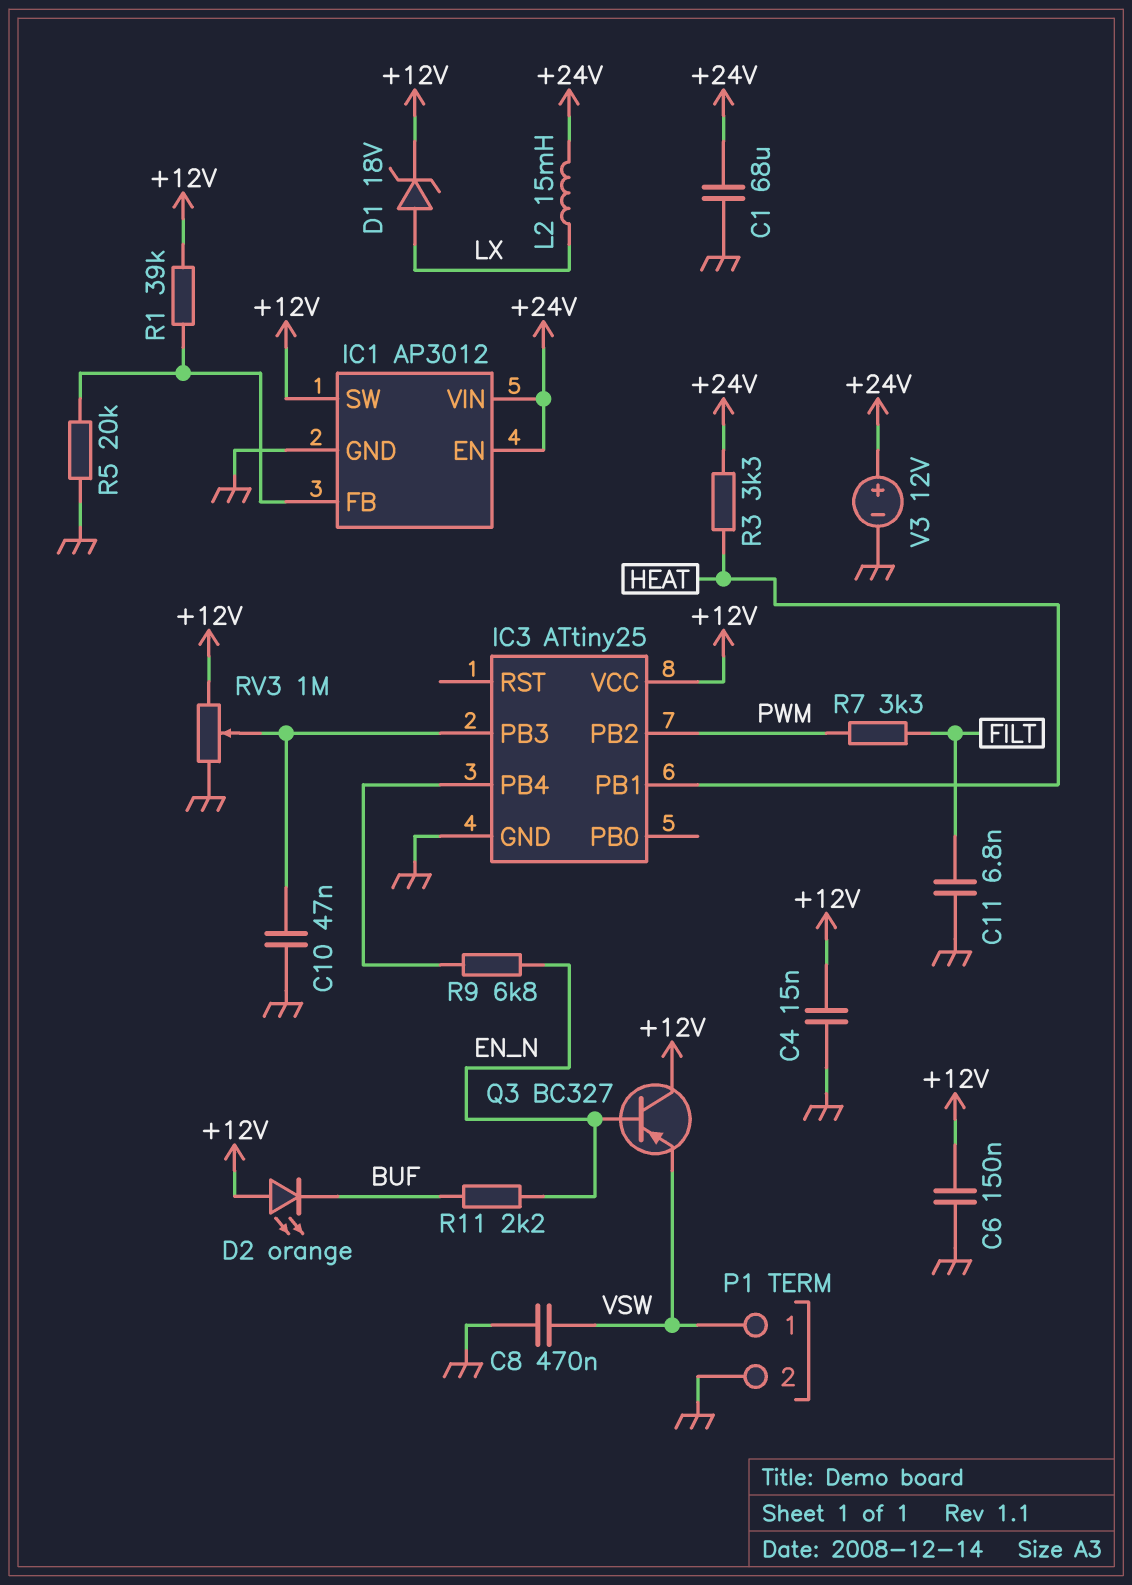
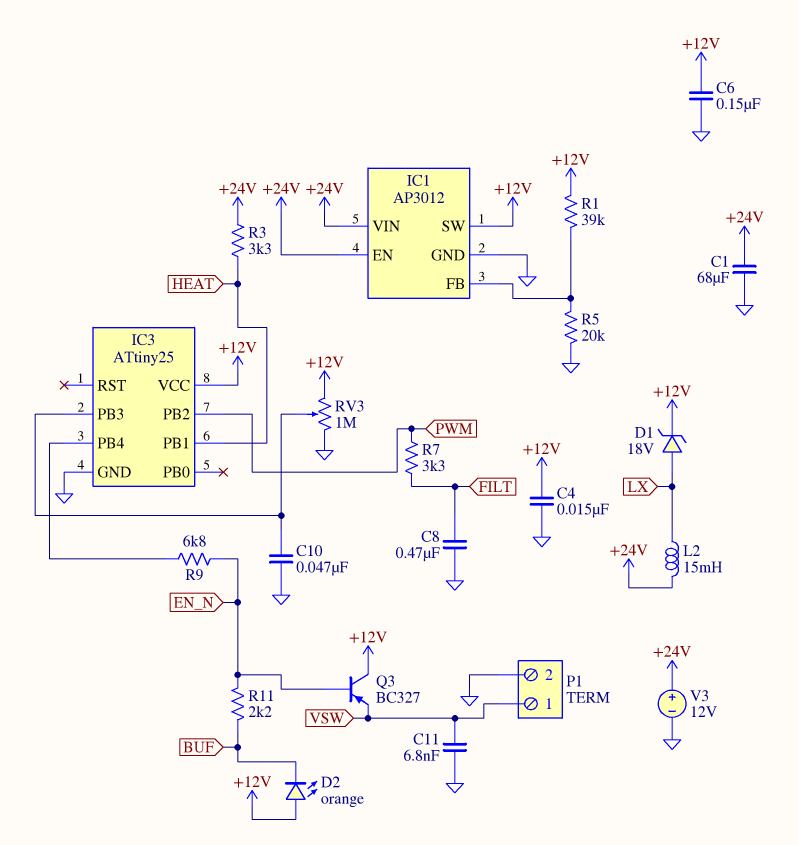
C8: 470nF (GND, VSW) -> 470nF (FILT, GND)
C11: 6.8nF (FILT, GND) -> 6.8nF (GND, VSW)

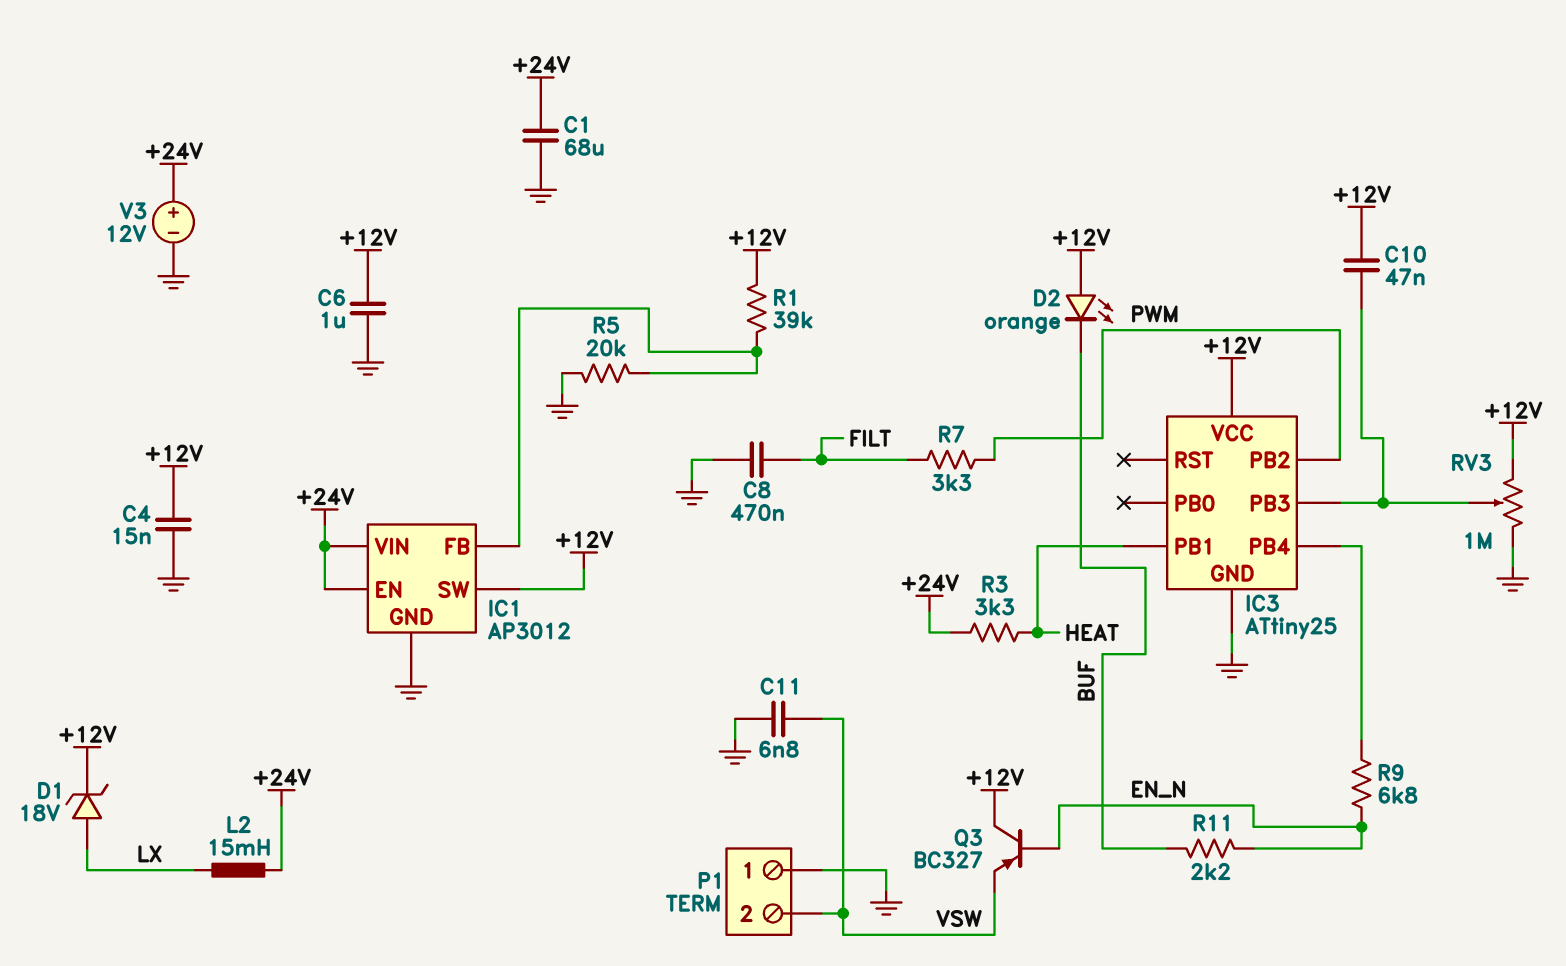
C6: 150nF (+12V, GND) -> 1uF (+12V, GND)
C10: 47nF (GND, IC3/PB3) -> 47nF (+12V, IC3/PB3)
P1 pin 1: VSW -> GND
P1 pin 2: GND -> VSW

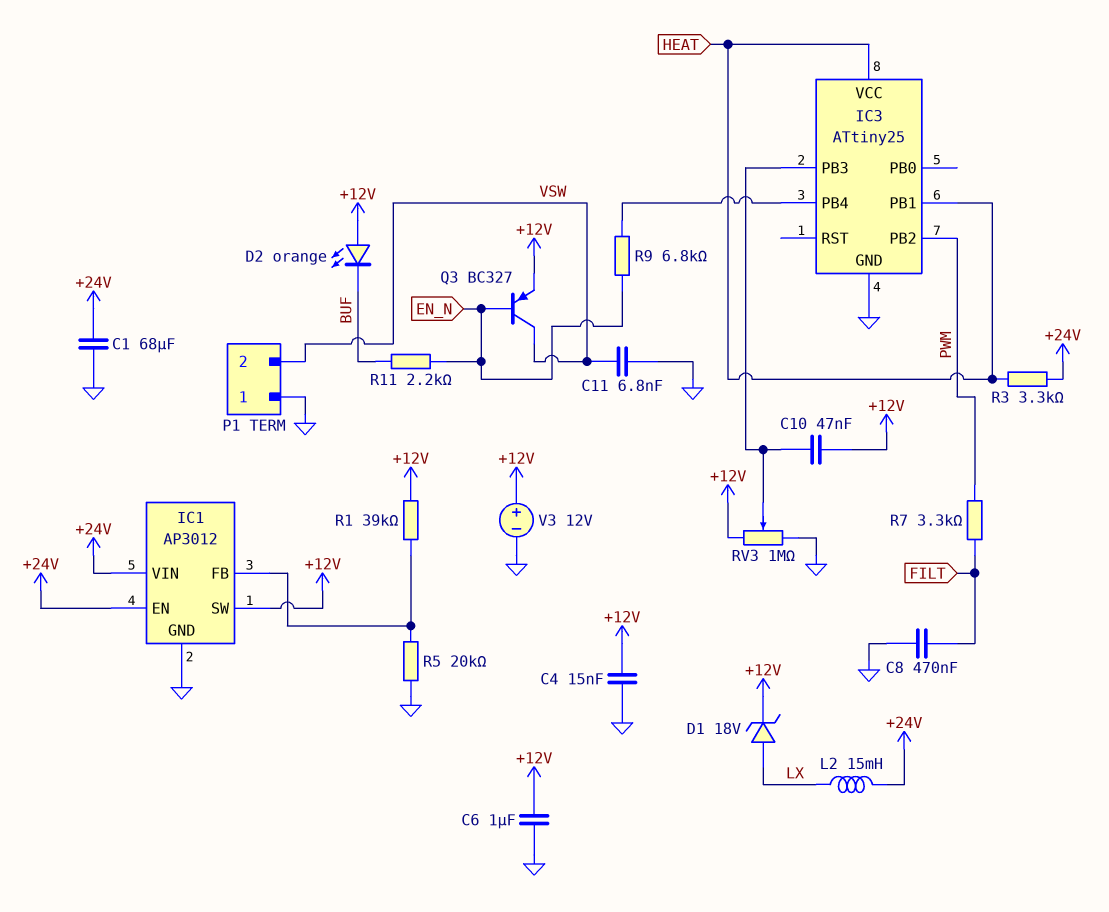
IC3 pin VCC: +12V -> HEAT
Q3: PNP BC327 (B EN_N, C +12V, E VSW) -> PNP BC327 (B EN_N, C VSW, E +12V)
V3: 12V (plus +24V, minus GND) -> 12V (plus +12V, minus GND)

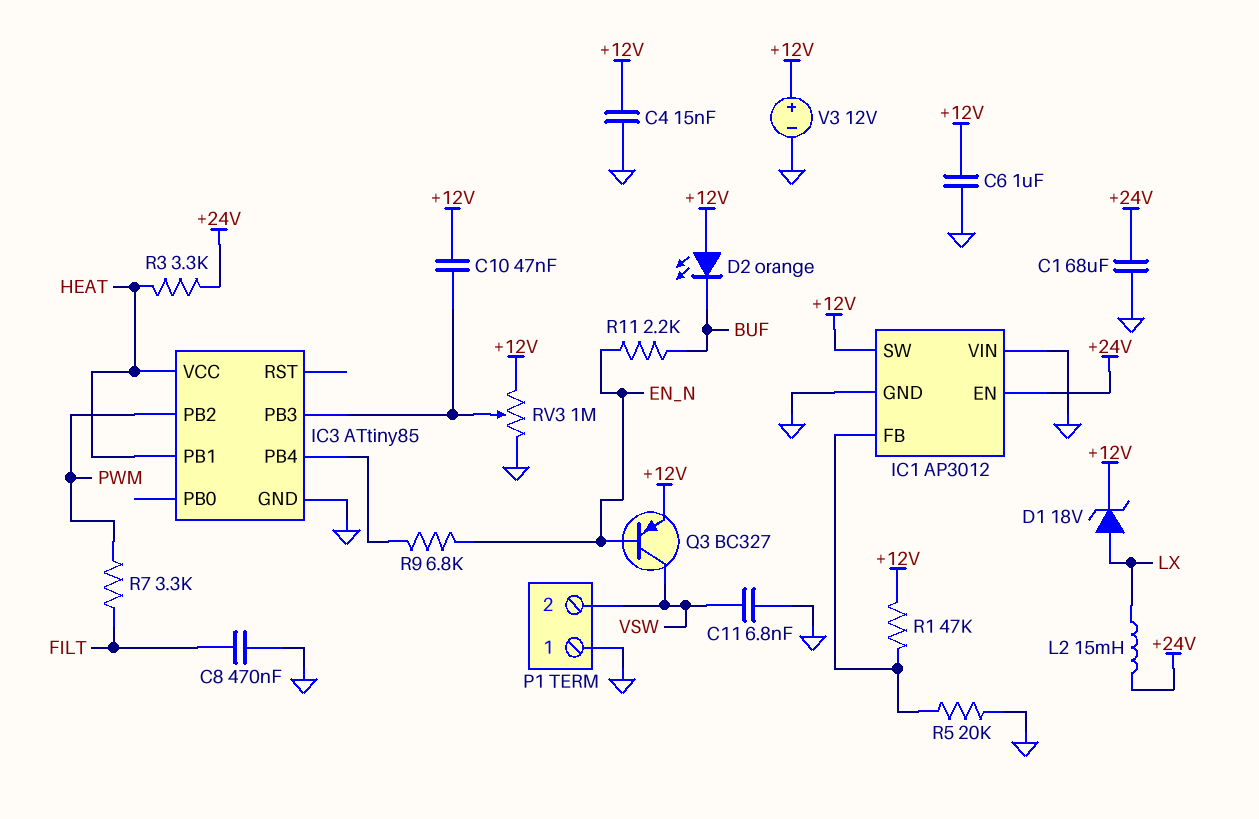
IC1 pin VIN: +24V -> GND
IC3: ATtiny25 -> ATtiny85
R1: 39k (+12V, IC1/FB) -> 47k (+12V, IC1/FB)

